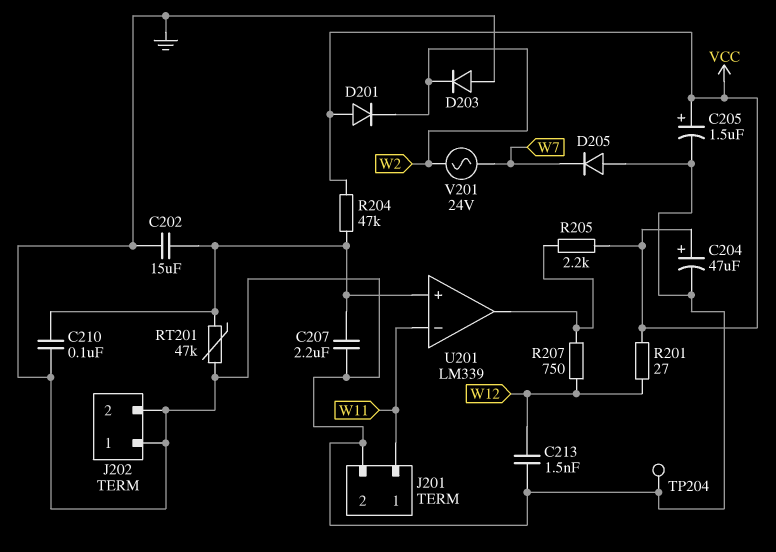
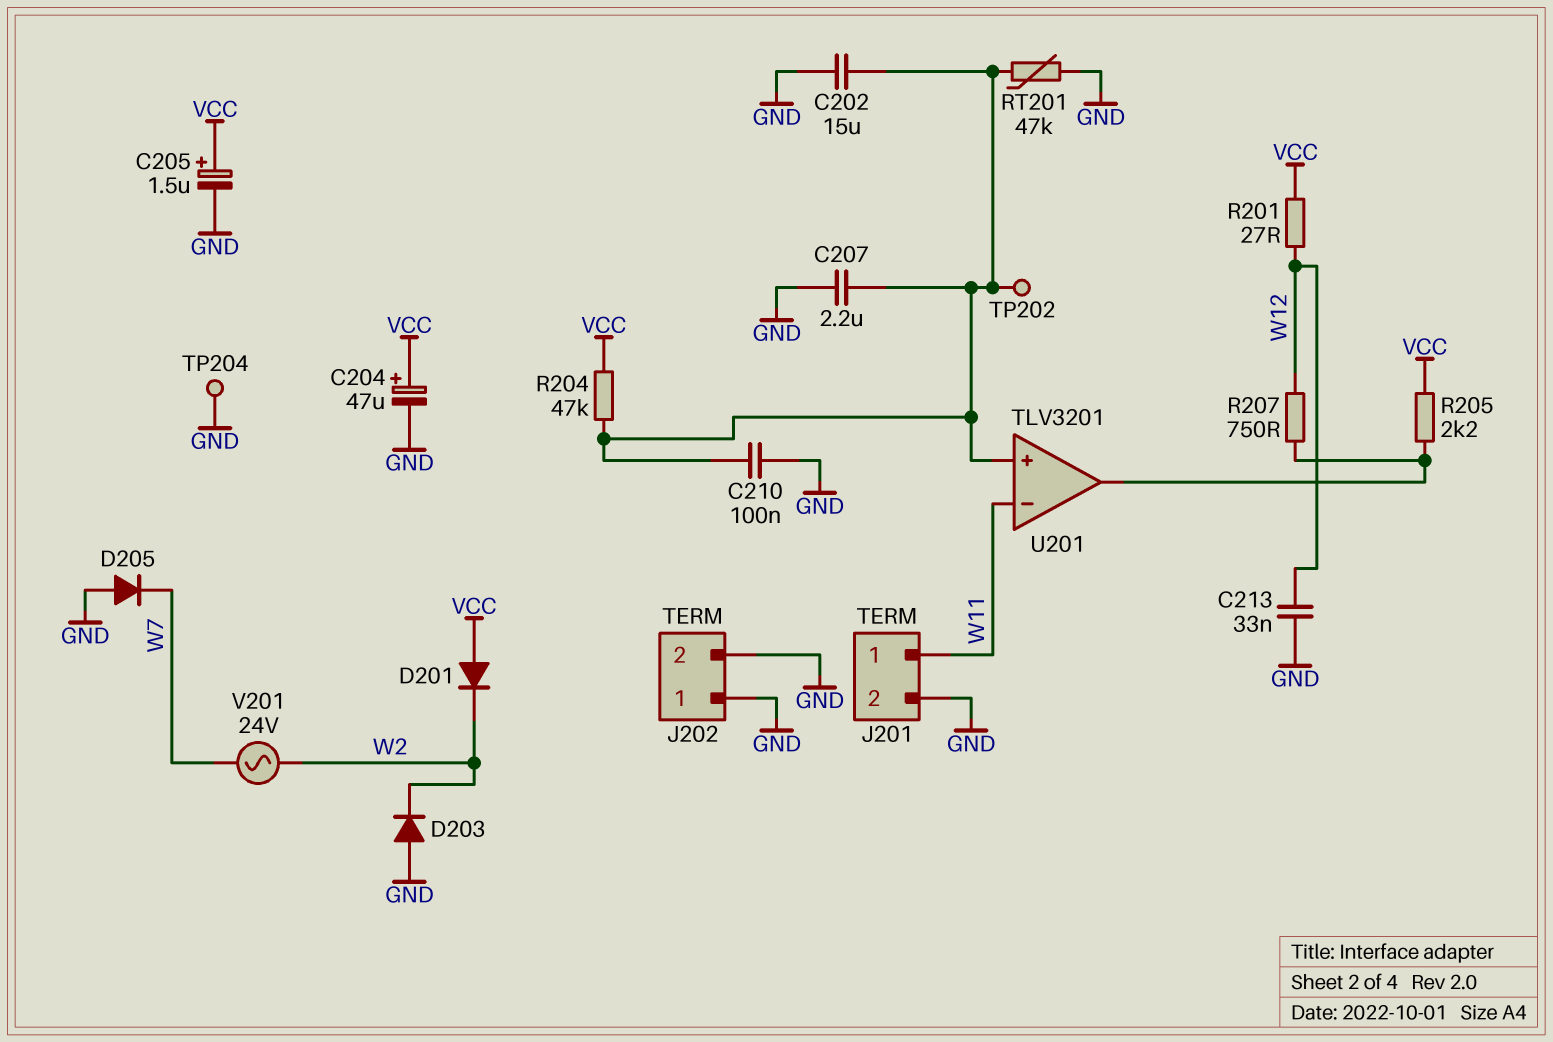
C213: 1.5nF (GND, W12) -> 33nF (GND, W12)
TP202: none -> test point (U201/in+)
U201: LM339 -> TLV3201

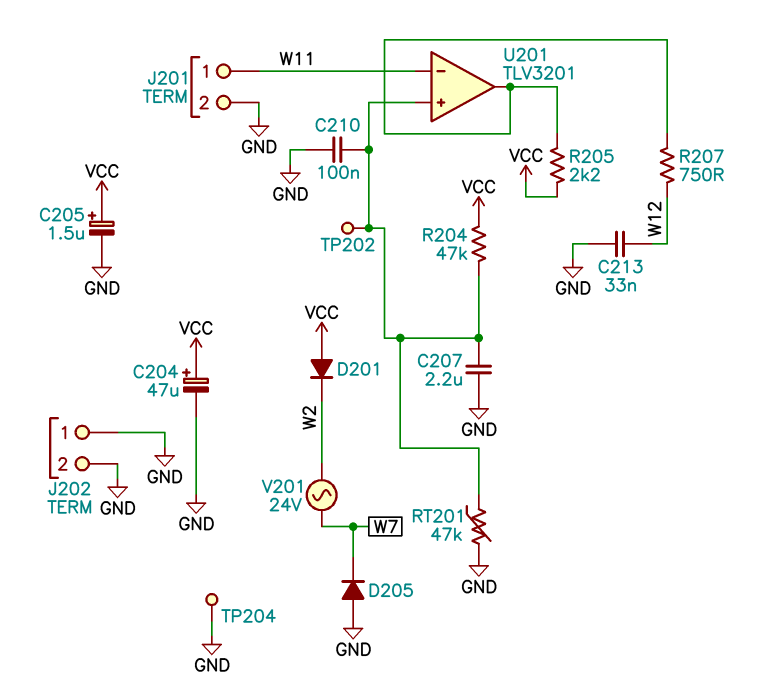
C202: 15uF (GND, U201/in+) -> none
D203: diode (A GND, K W2) -> none
R201: 27 (VCC, W12) -> none

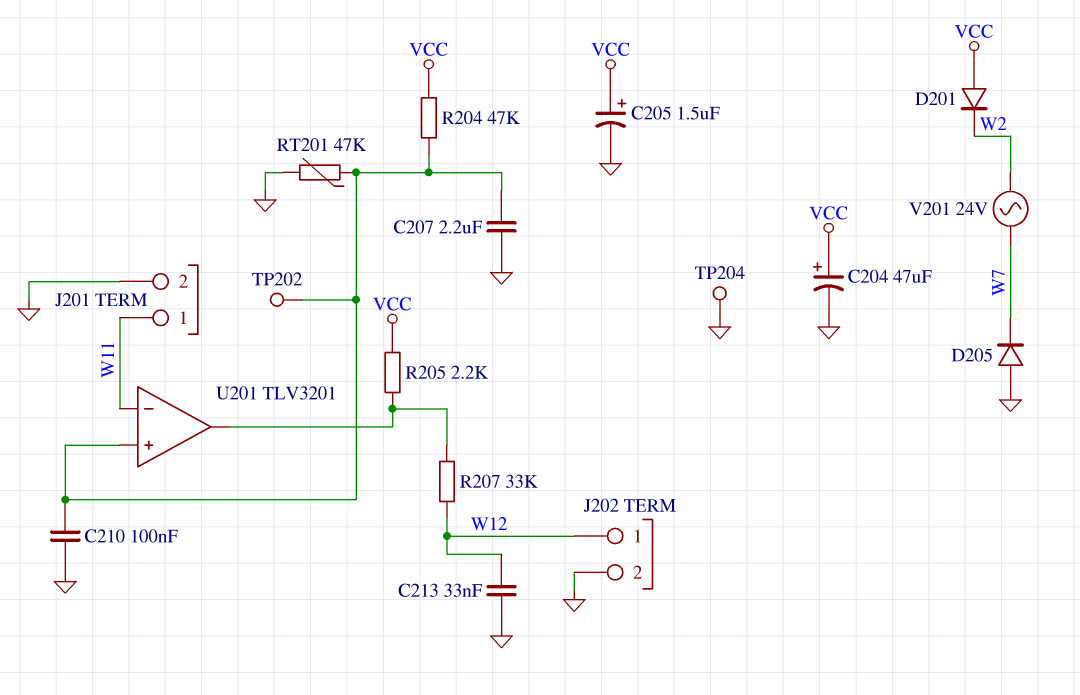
J202 pin 1: GND -> W12
R207: 750 (U201/out, W12) -> 33k (U201/out, W12)

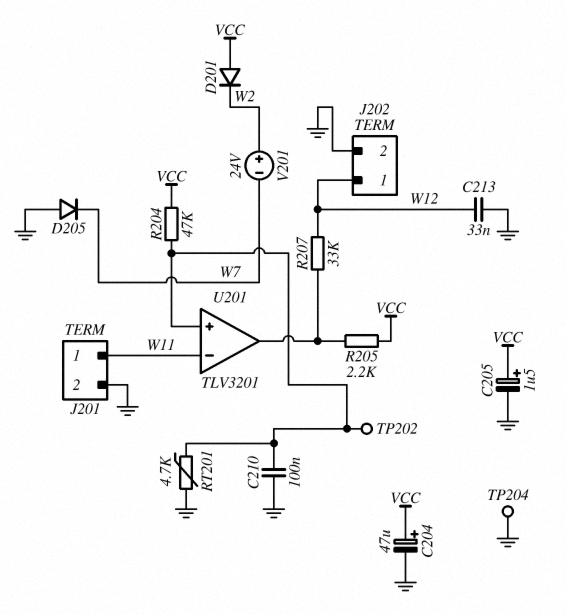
C207: 2.2uF (GND, U201/in+) -> none
RT201: 47k (GND, U201/in+) -> 4.7k (GND, U201/in+)
V201: AC 24V (W2, W7) -> 24V (plus W2, minus W7)

